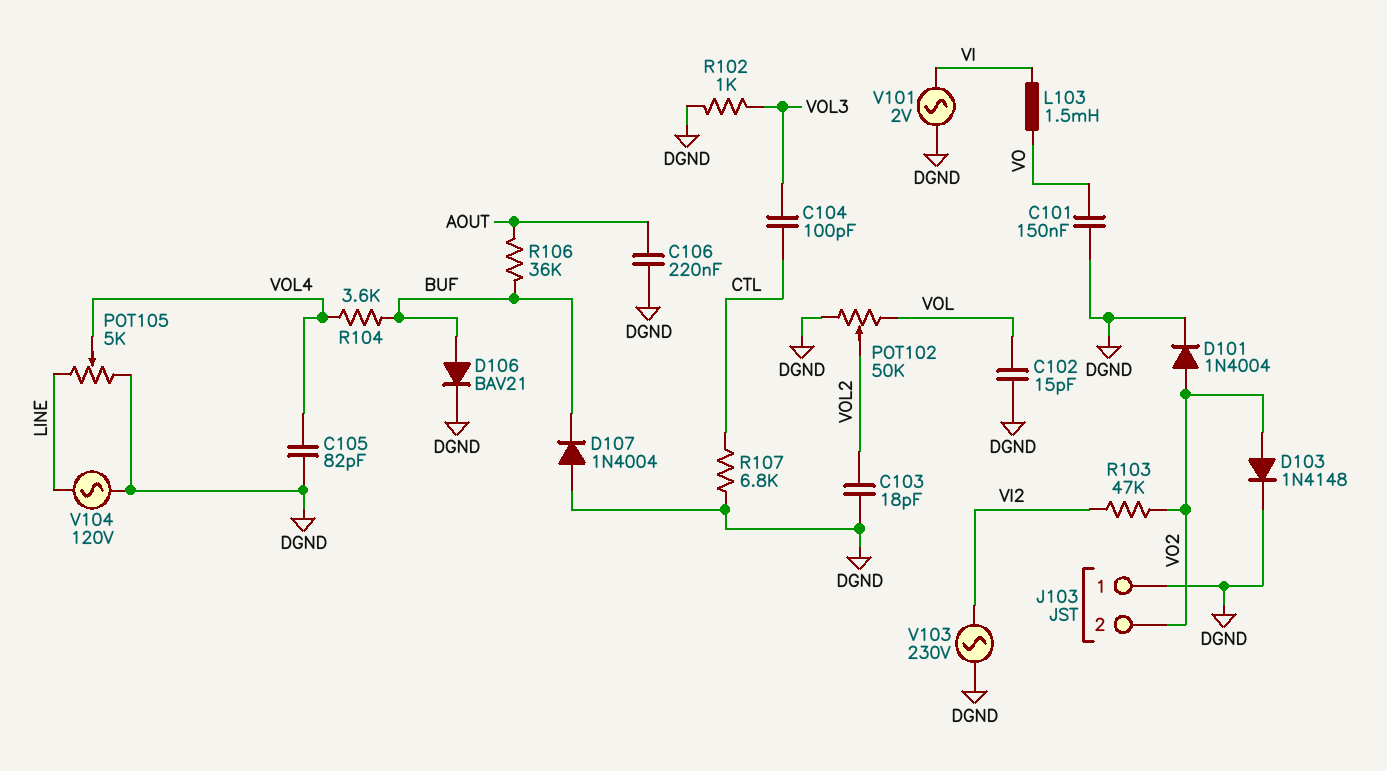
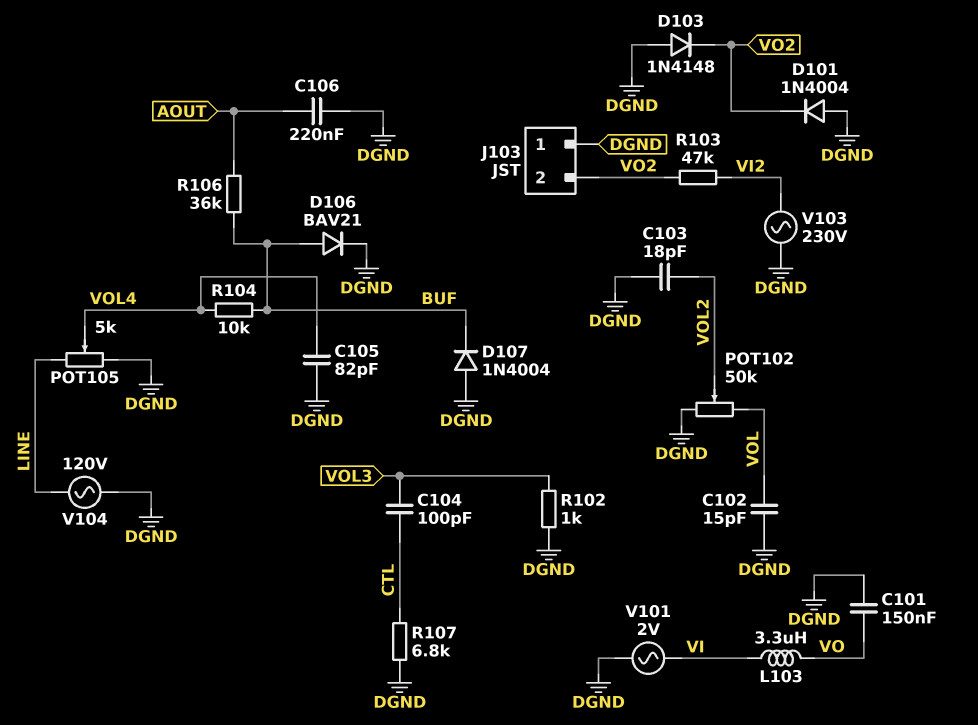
D101: diode 1N4004 (A VO2, K DGND) -> diode 1N4004 (A DGND, K VO2)
D103: diode 1N4148 (A VO2, K DGND) -> diode 1N4148 (A DGND, K VO2)
L103: 1.5mH (VI, VO) -> 3.3uH (VI, VO)
R104: 3.6k (BUF, VOL4) -> 10k (BUF, VOL4)

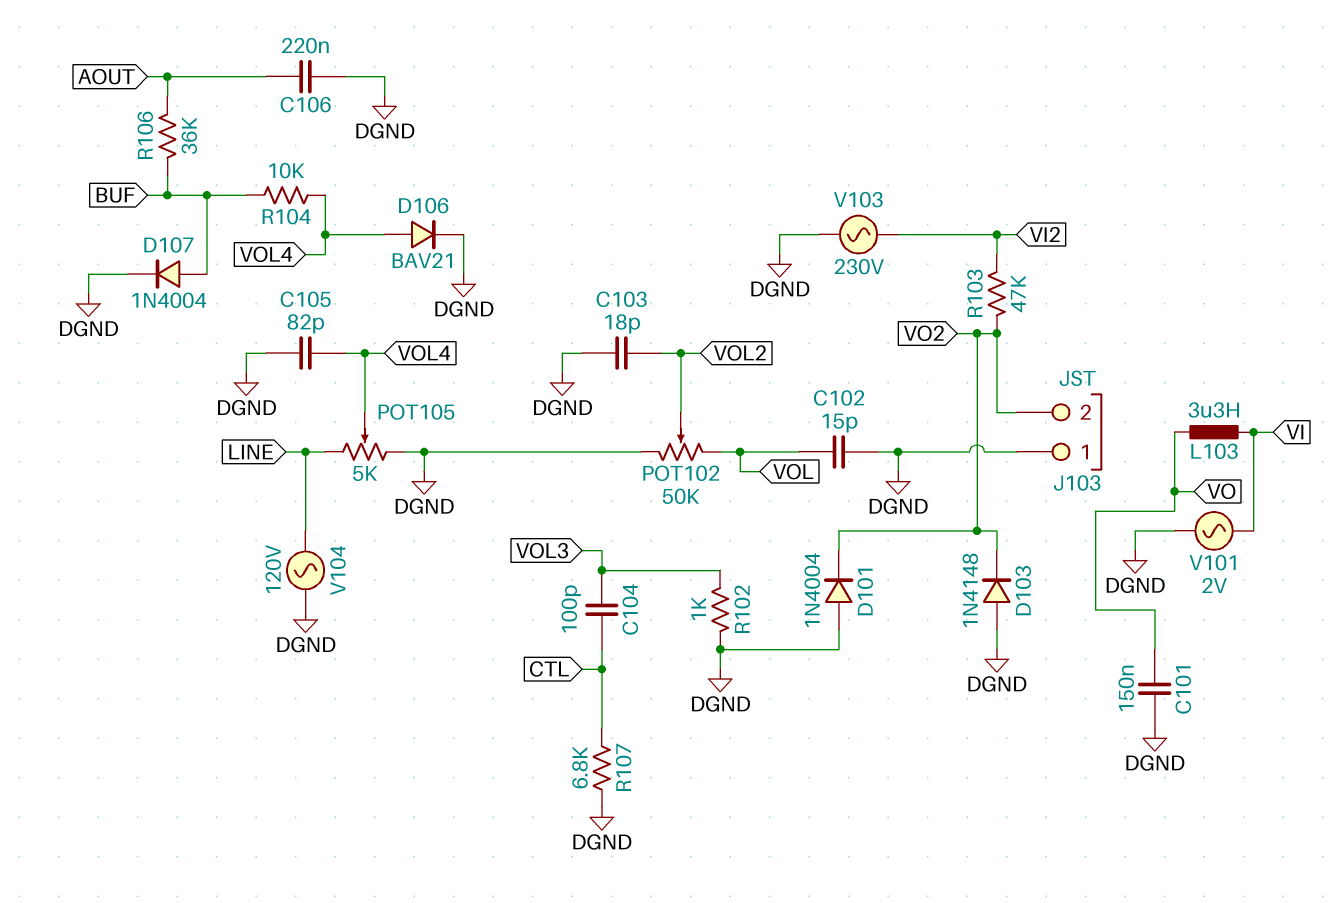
D106: diode BAV21 (A BUF, K DGND) -> diode BAV21 (A VOL4, K DGND)
D107: diode 1N4004 (A DGND, K BUF) -> diode 1N4004 (A BUF, K DGND)

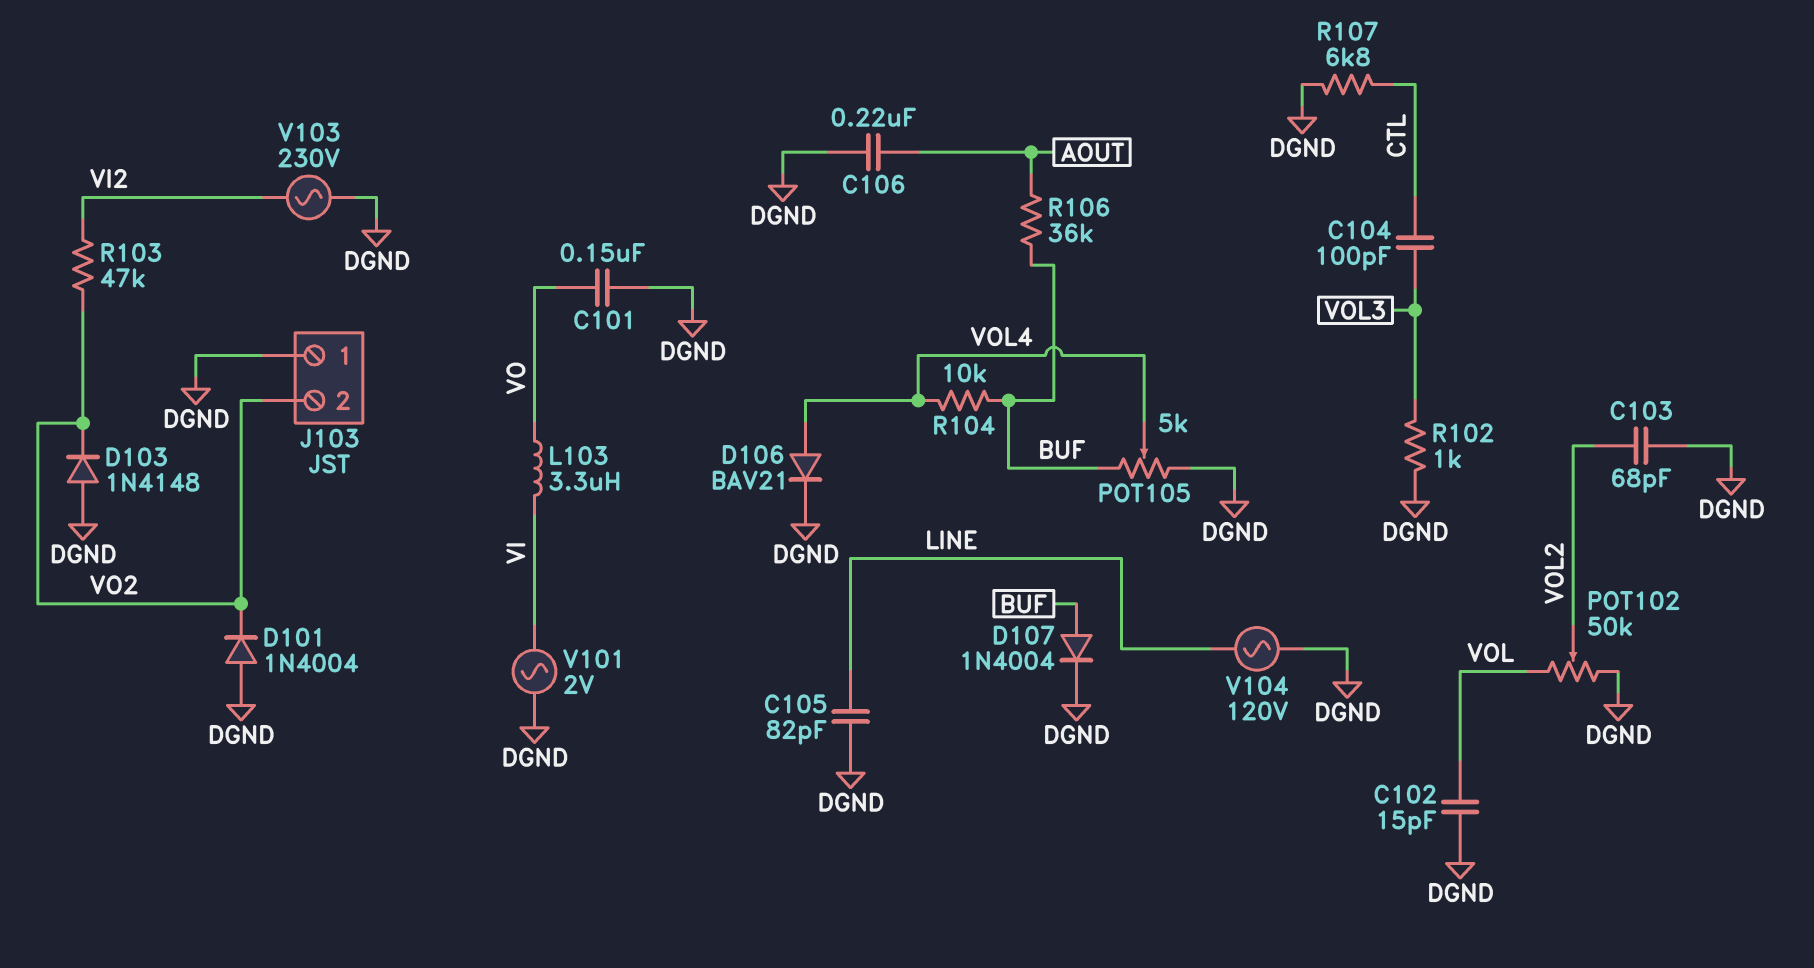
C103: 18pF (DGND, VOL2) -> 68pF (DGND, VOL2)
C105: 82pF (DGND, VOL4) -> 82pF (DGND, LINE)
POT105: 5k (DGND, LINE, wiper VOL4) -> 5k (BUF, DGND, wiper VOL4)

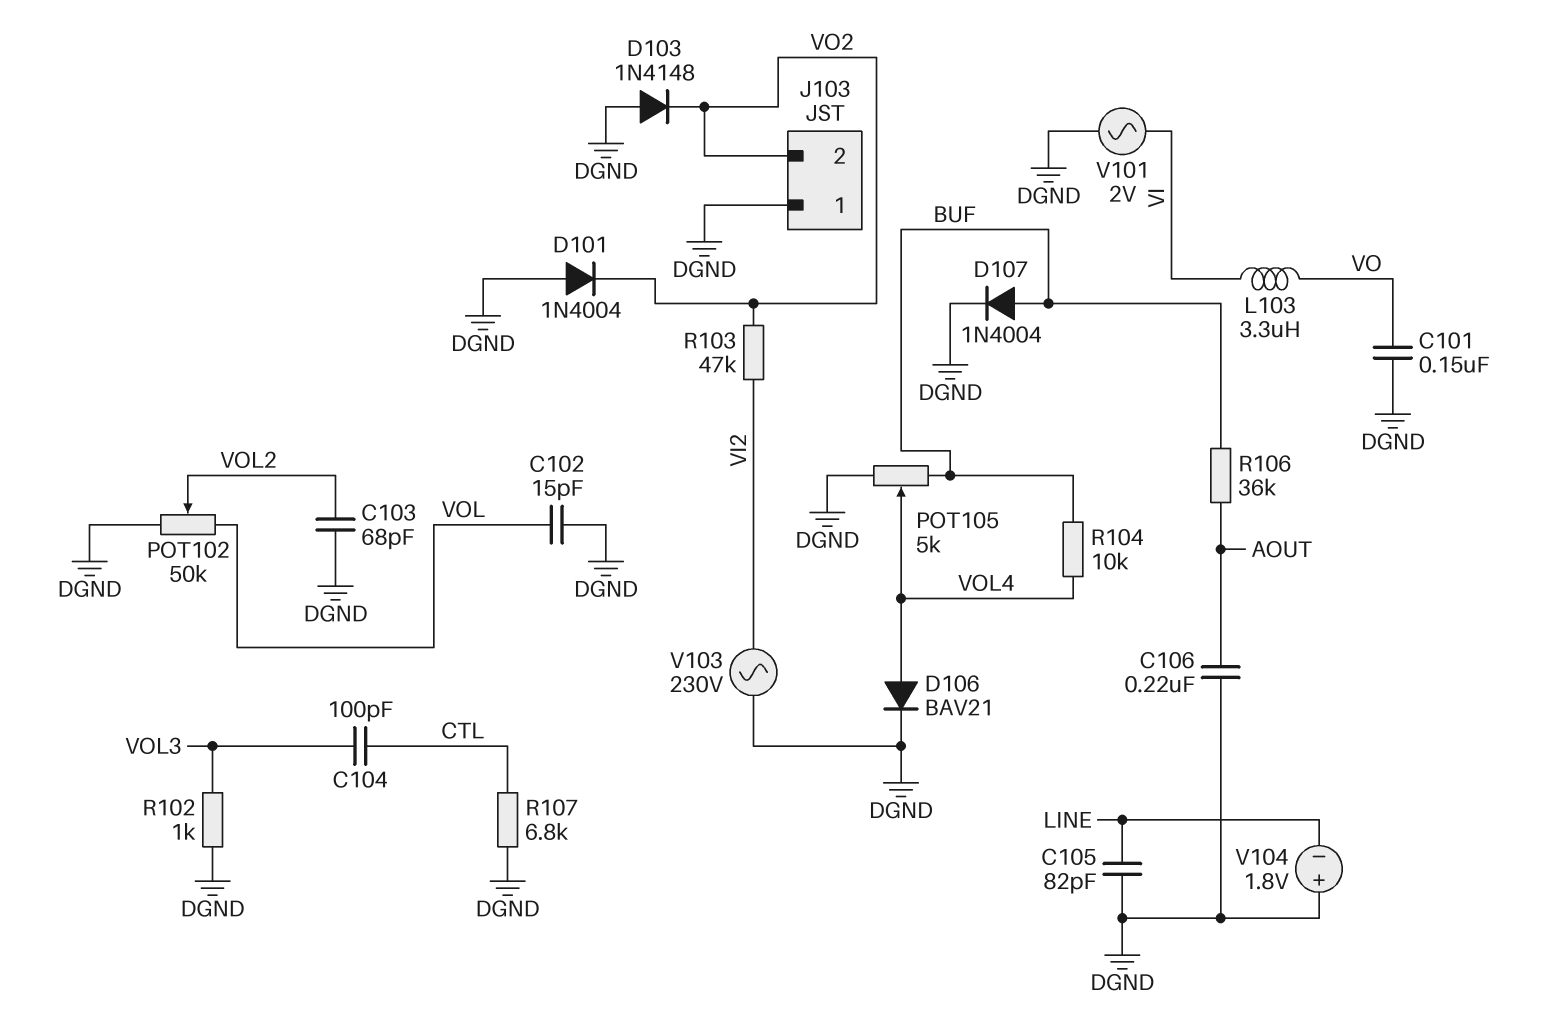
V104: AC 120V (DGND, LINE) -> 1.8V (plus DGND, minus LINE)

